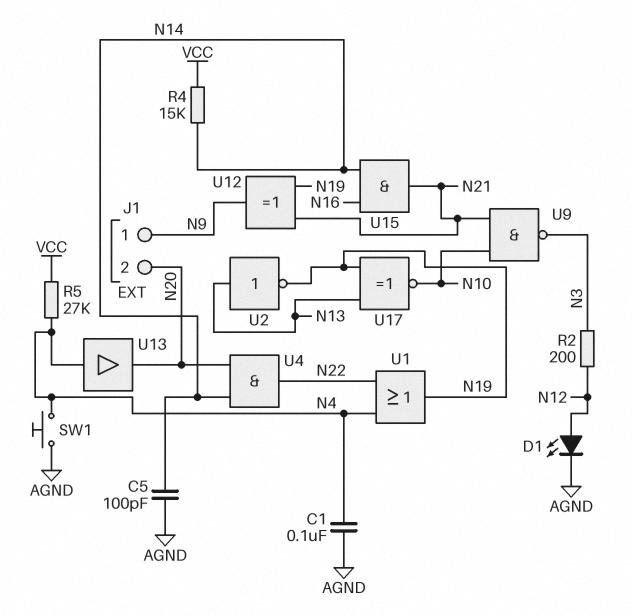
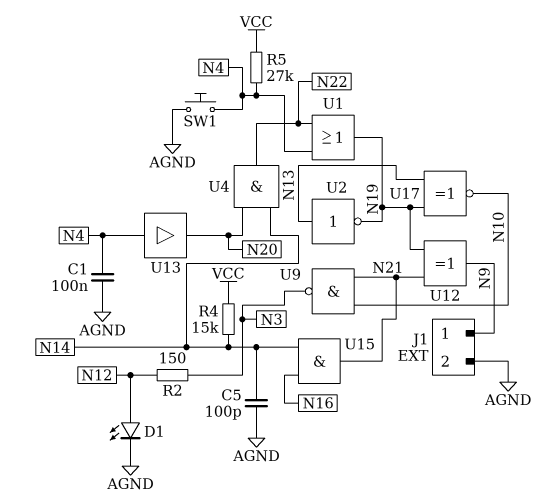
J1 pin 2: N20 -> AGND
R2: 200 (N3, N12) -> 150 (N3, N12)

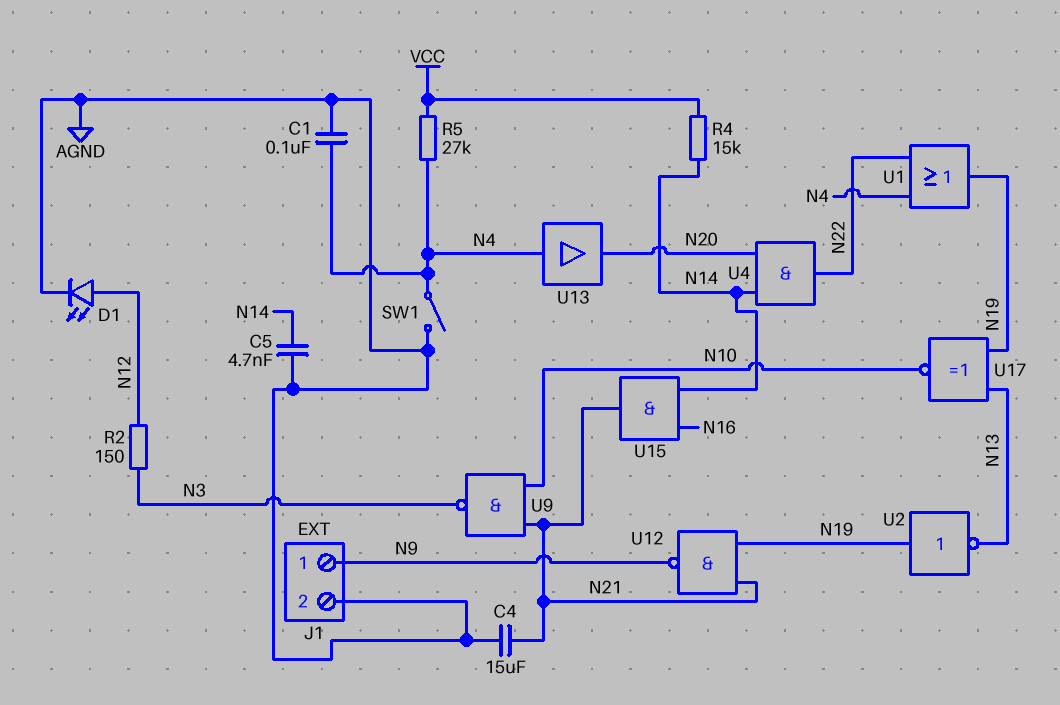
C4: none -> 15uF (AGND, N21)
C5: 100pF (AGND, N14) -> 4.7nF (AGND, N14)
SW1: button (AGND, N4) -> switch (AGND, N4)
U2: NOT (in N13, out N19) -> NOT (in N19, out N13)
U12: XOR (in N19, in N21, out N9) -> NAND (in N19, in N21, out N9)

